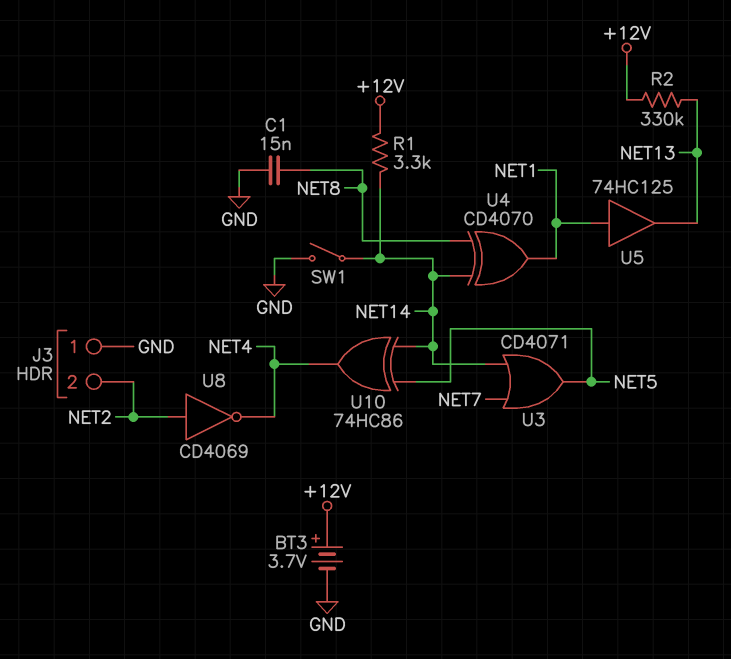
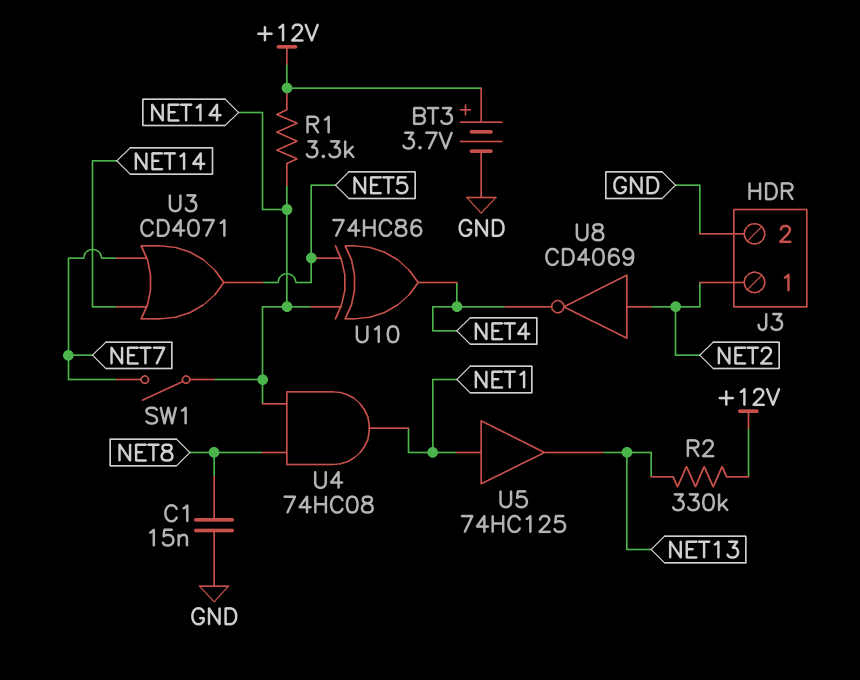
J3 pin 1: GND -> NET2
J3 pin 2: NET2 -> GND
SW1: switch (GND, NET14) -> switch (NET7, NET14)
U4: XOR CD4070 (in NET8, in NET14, out NET1) -> AND 74HC08 (in NET8, in NET14, out NET1)

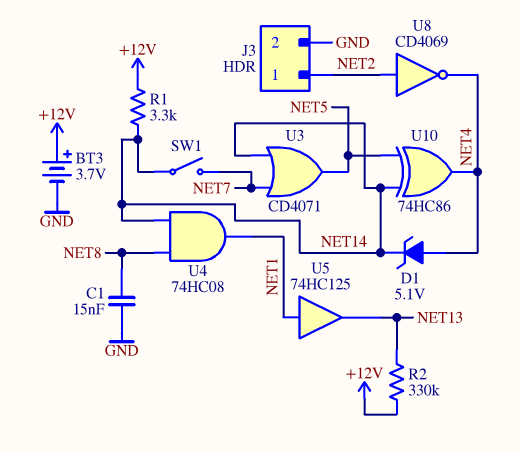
D1: none -> zener 5.1V (A NET4, K NET14)

